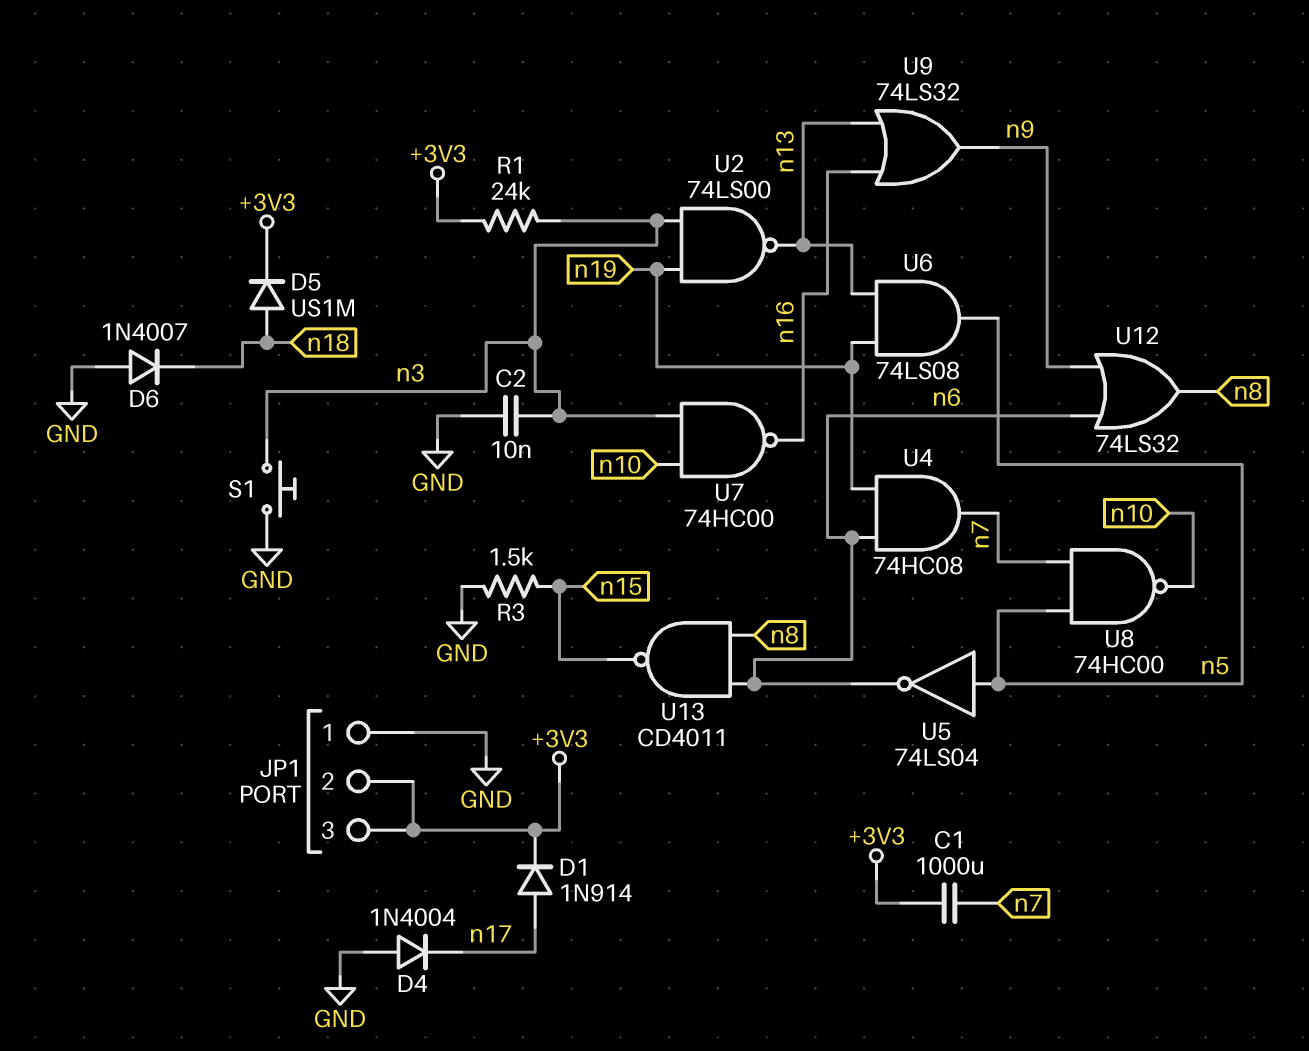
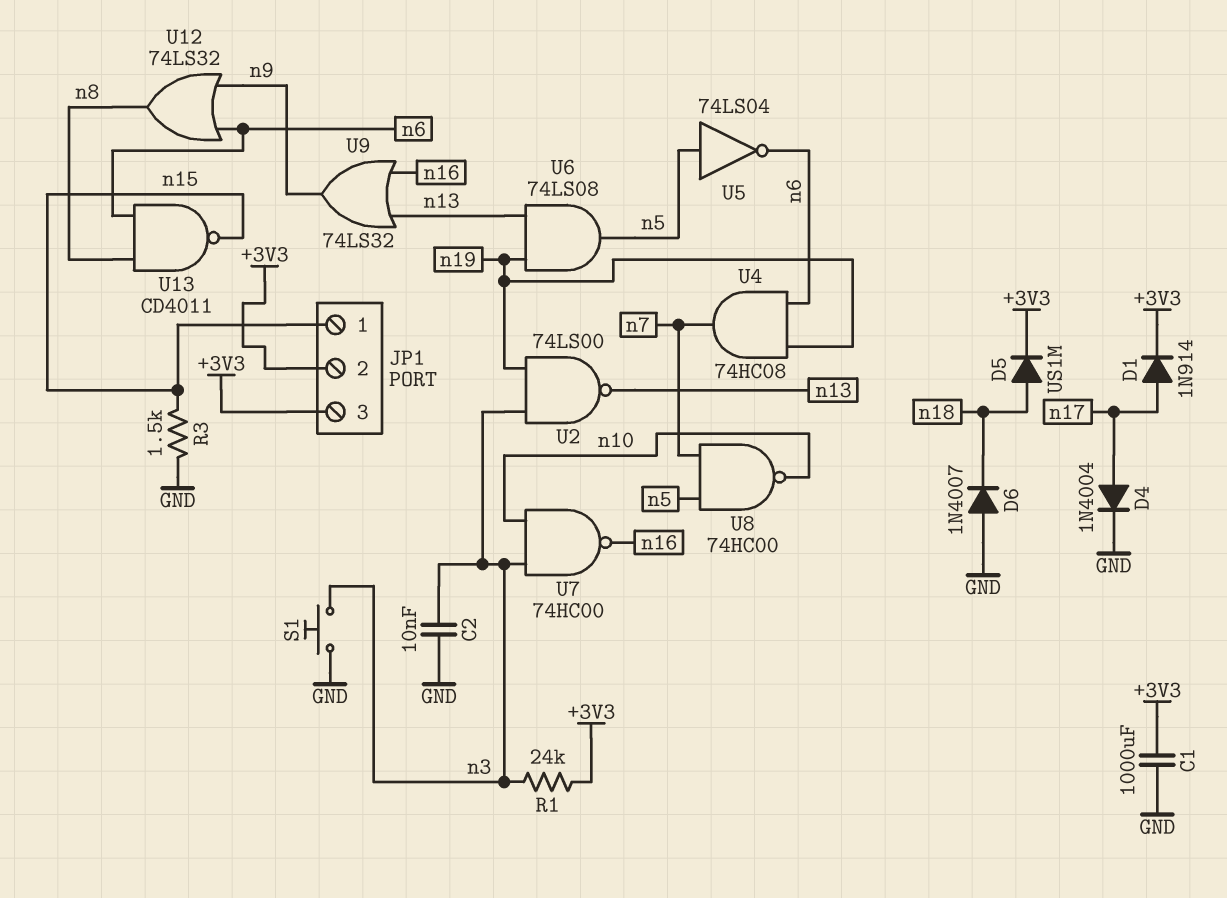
C1: 1000uF (+3V3, n7) -> 1000uF (+3V3, GND)
D4: diode 1N4004 (A GND, K n17) -> diode 1N4004 (A n17, K GND)
JP1 pin 1: GND -> n15

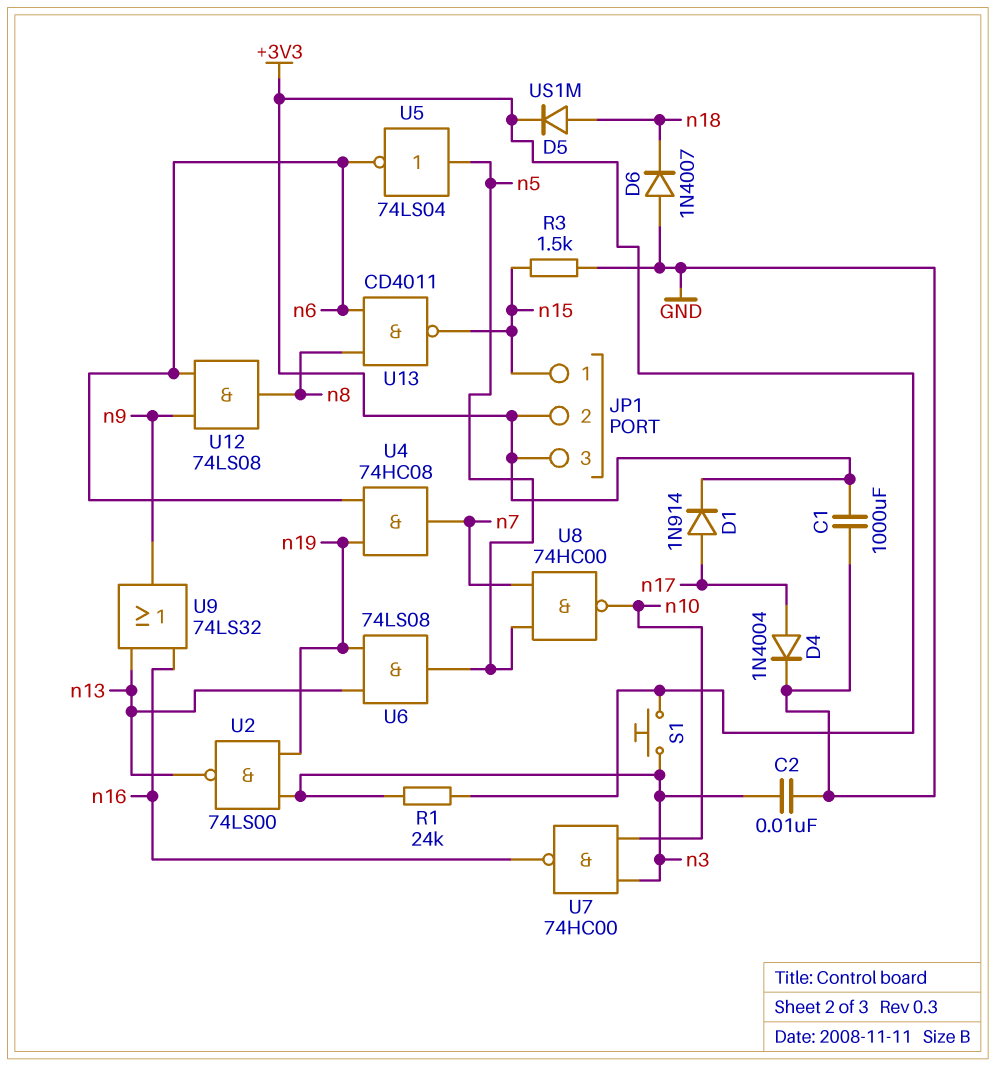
S1: button (GND, n3) -> button (+3V3, n3)
U12: OR 74LS32 (in n6, in n9, out n8) -> AND 74LS08 (in n6, in n9, out n8)

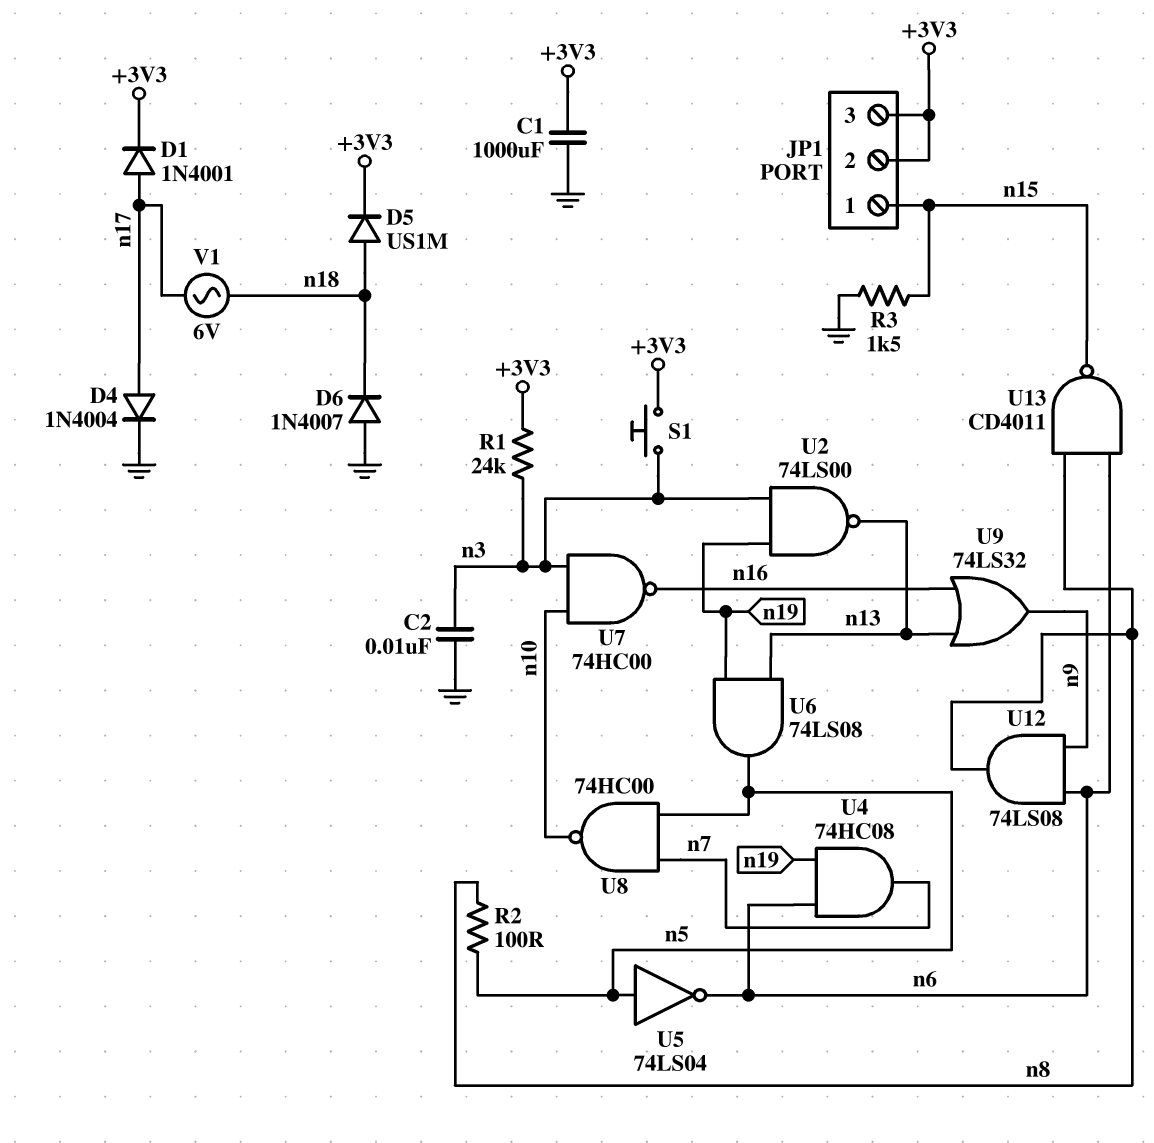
D1: diode 1N914 (A n17, K +3V3) -> diode 1N4001 (A n17, K +3V3)
R2: none -> 100 (n5, n8)
V1: none -> AC 6V (n17, n18)

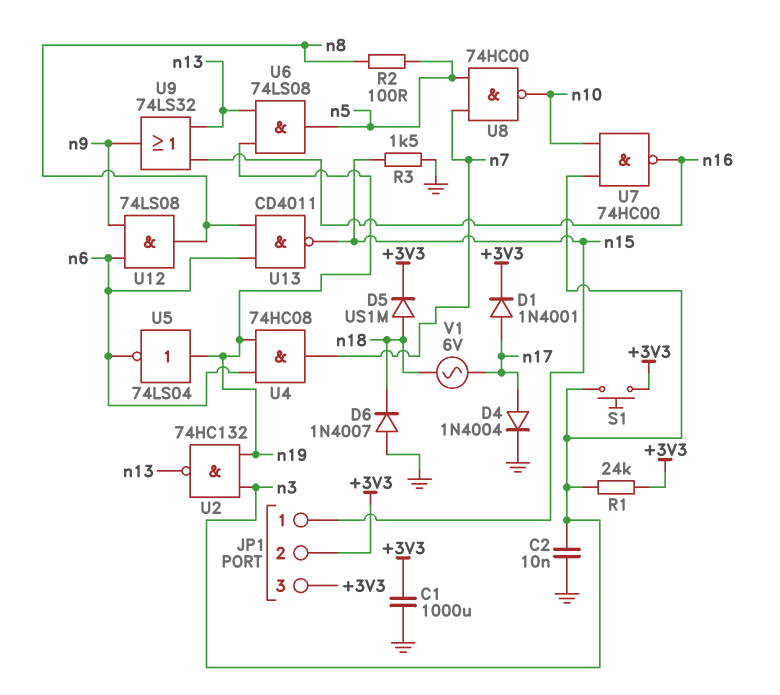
U2: NAND 74LS00 (in n3, in n19, out n13) -> NAND 74HC132 (in n3, in n19, out n13)
U5: NOT 74LS04 (in n5, out n6) -> NOT 74LS04 (in n19, out n6)

